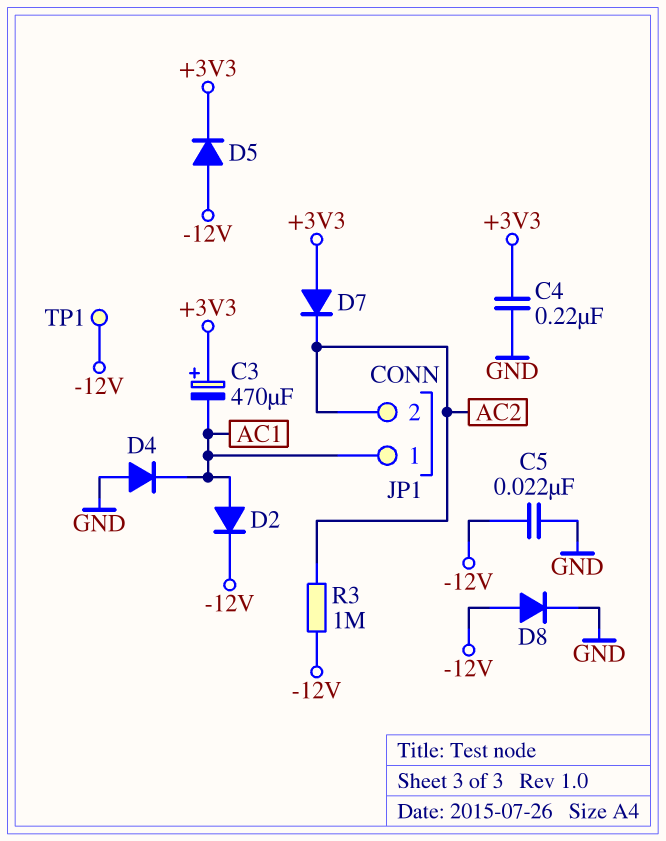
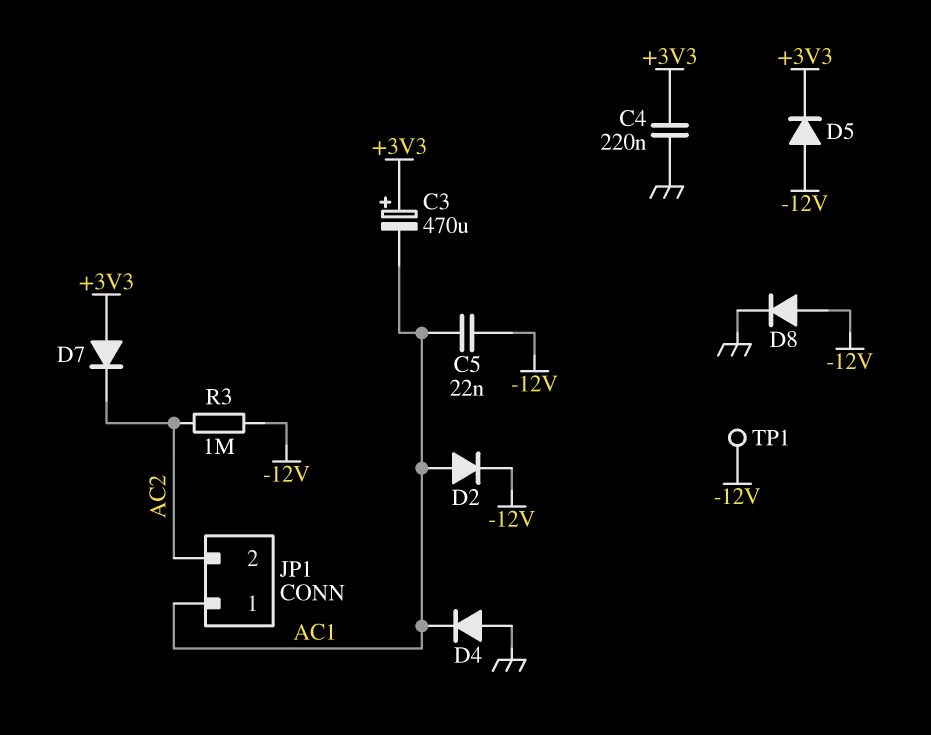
C5: 22nF (-12V, GND) -> 22nF (-12V, AC1)

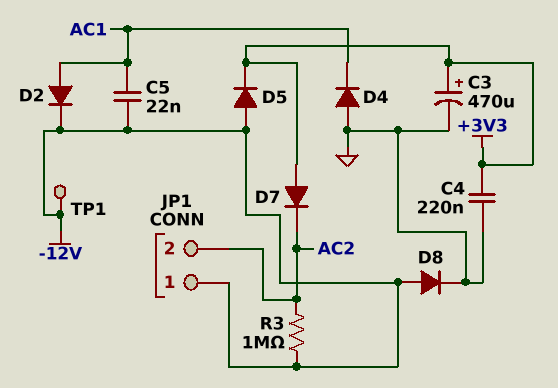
C3: 470uF (plus +3V3, minus AC1) -> 470uF (plus +3V3, minus GND)
JP1 pin 1: AC1 -> -12V

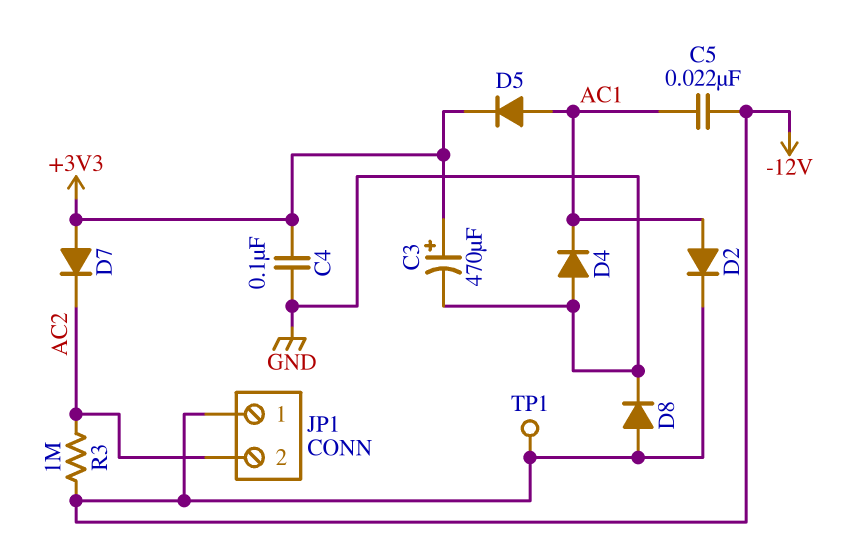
C4: 220nF (+3V3, GND) -> 100nF (+3V3, GND)
D5: diode (A -12V, K +3V3) -> diode (A AC1, K +3V3)

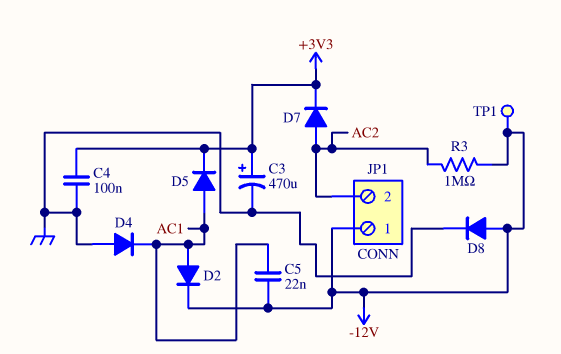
D7: diode (A +3V3, K AC2) -> diode (A AC2, K +3V3)

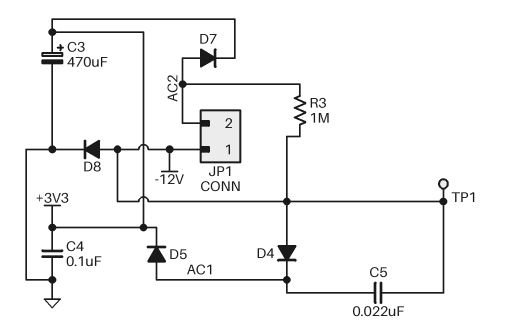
D2: diode (A AC1, K -12V) -> none
D4: diode (A GND, K AC1) -> diode (A -12V, K AC1)

